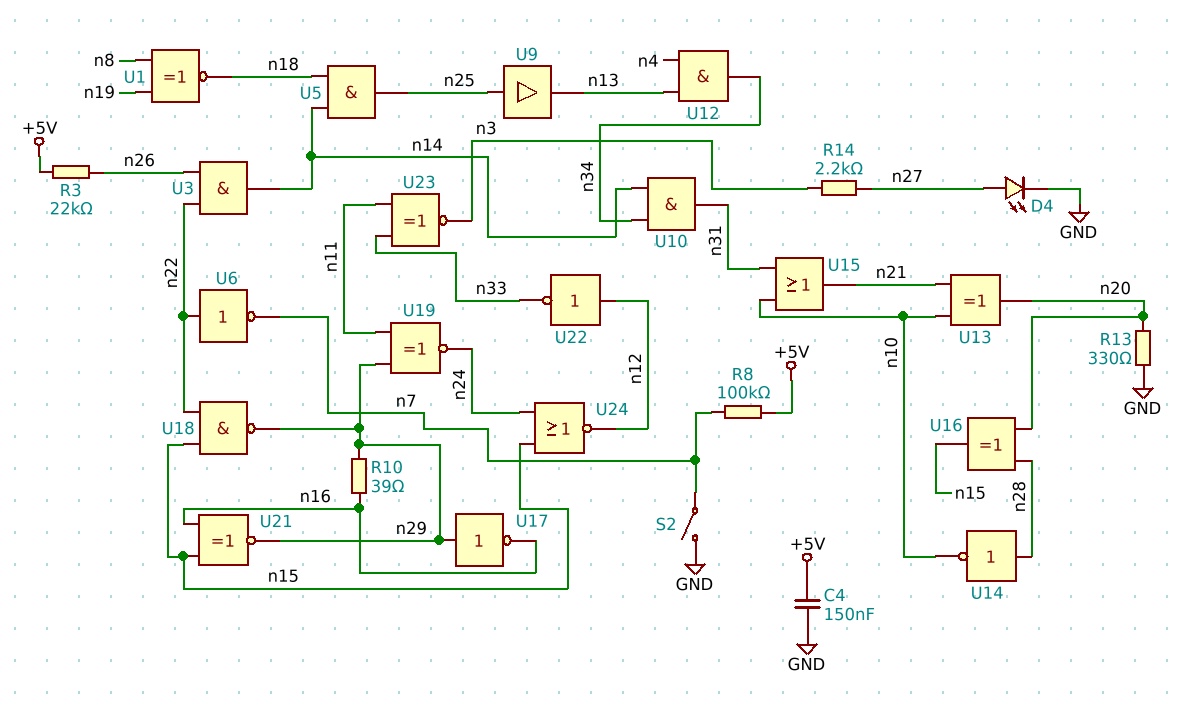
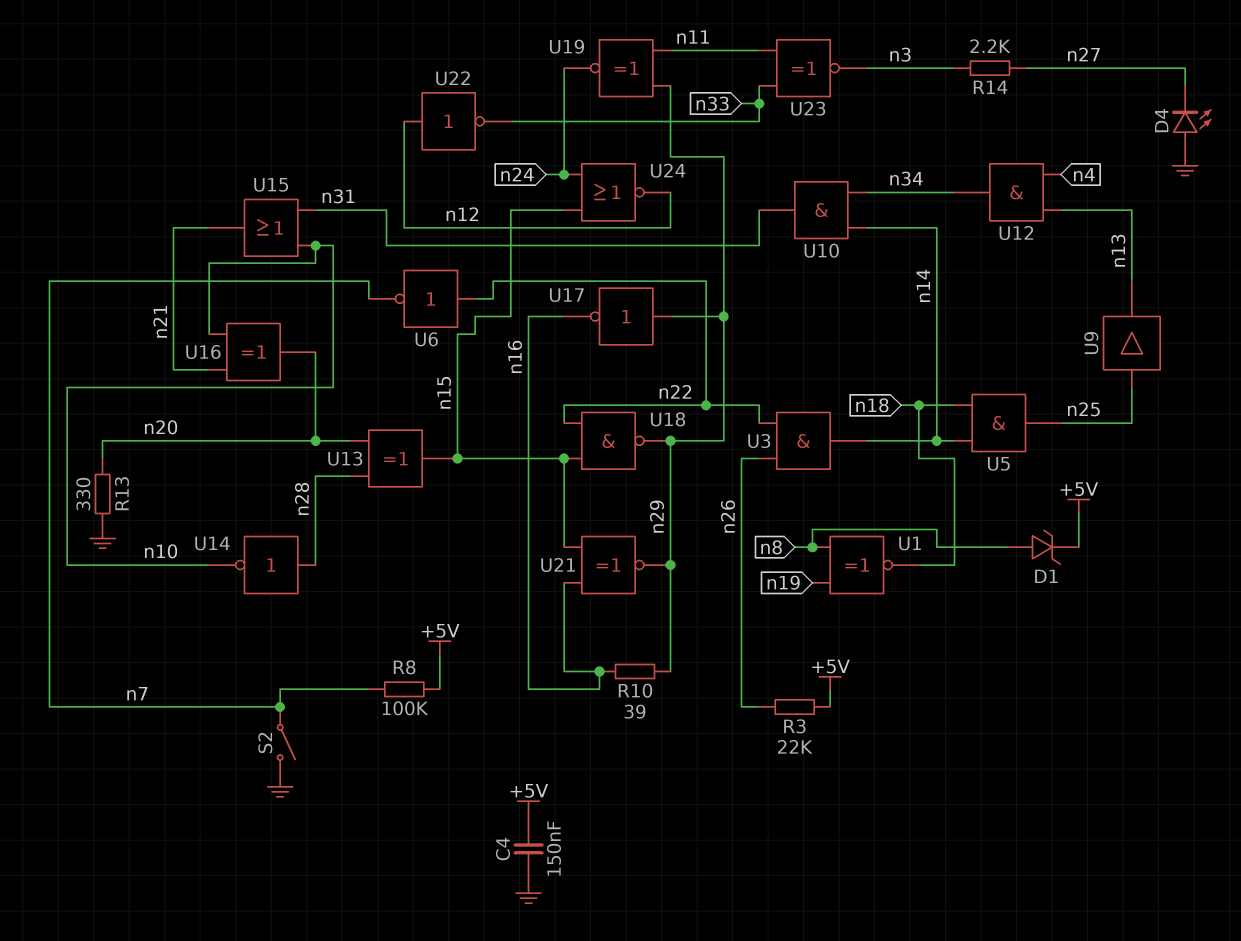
D1: none -> zener (A n8, K +5V)
D4: LED (A n27, K GND) -> LED (A GND, K n27)
U13: XOR (in n10, in n21, out n20) -> XOR (in n20, in n28, out n15)
U16: XOR (in n20, in n28, out n15) -> XOR (in n10, in n21, out n20)

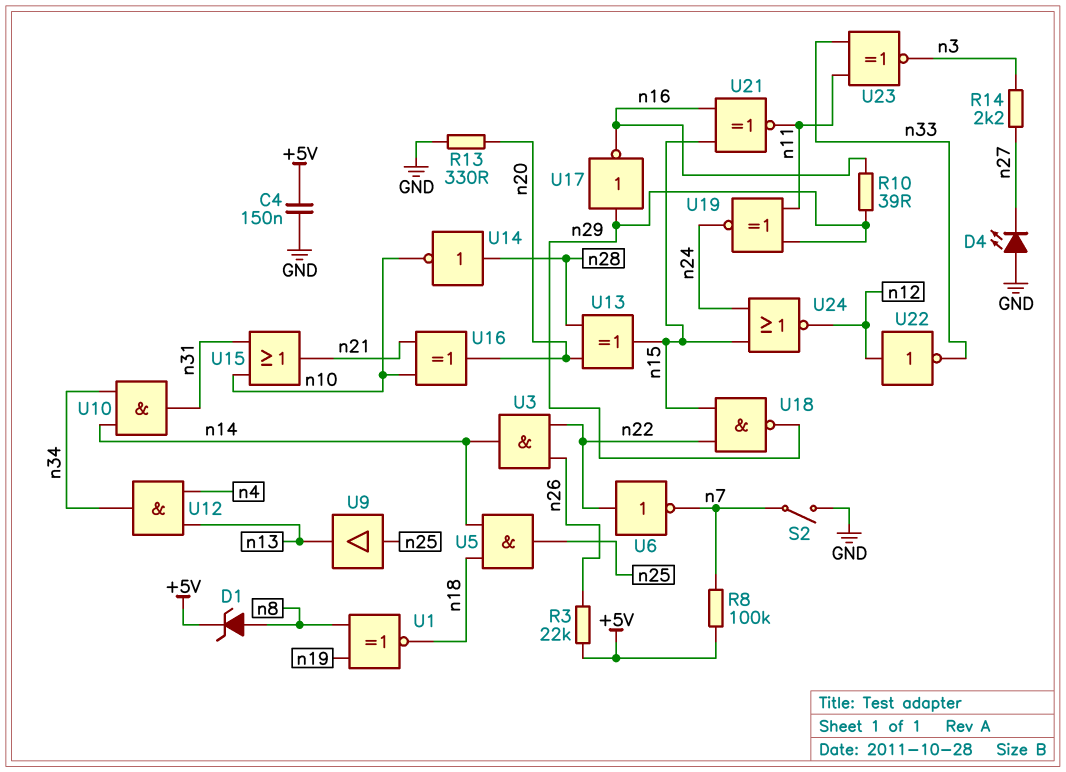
U21: XNOR (in n15, in n16, out n29) -> XNOR (in n15, in n16, out n11)

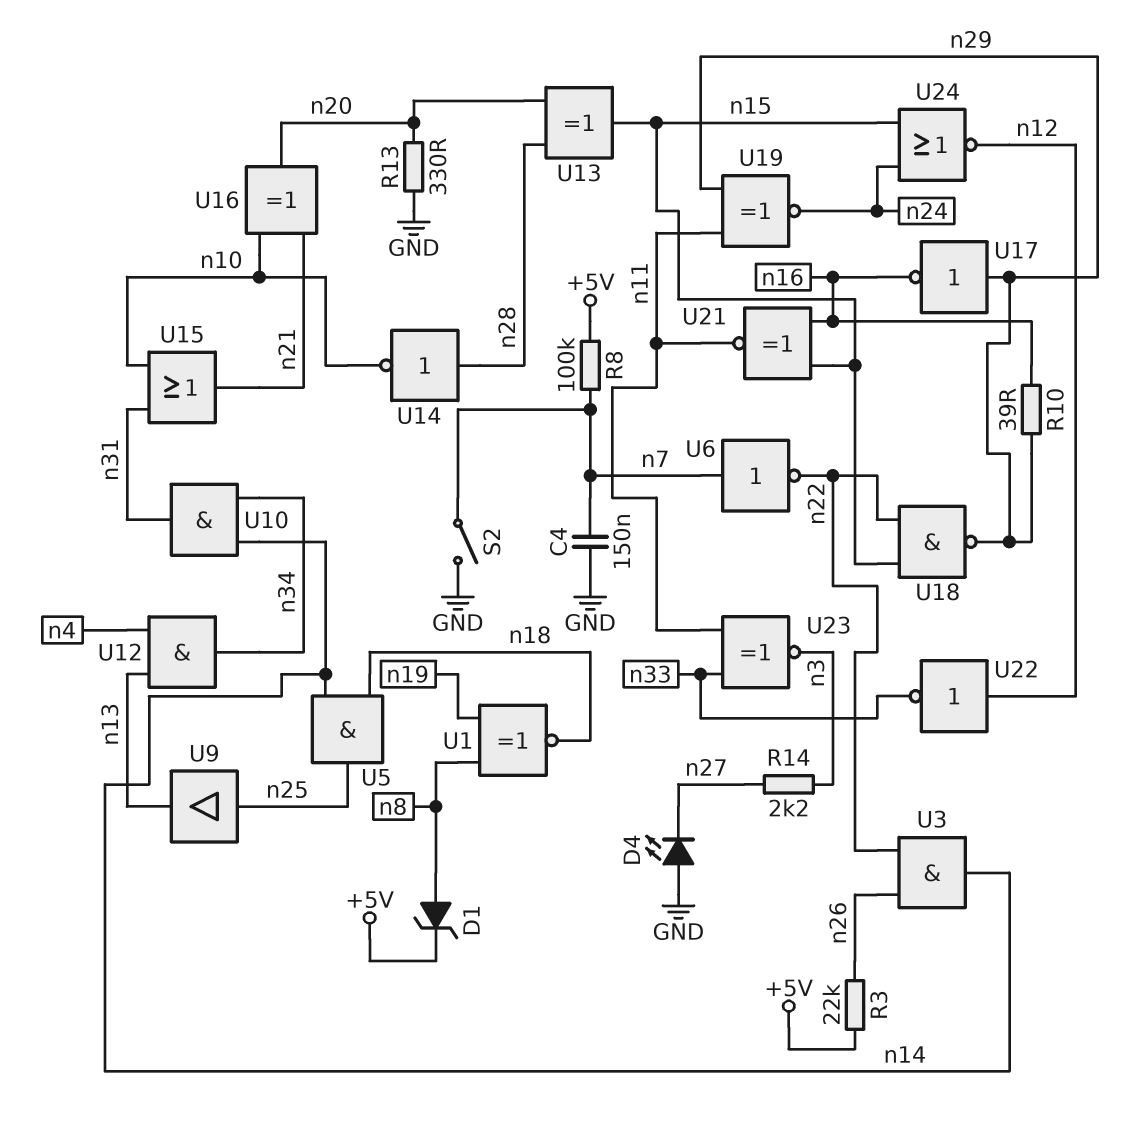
C4: 150nF (+5V, GND) -> 150nF (GND, n7)
U6: NOT (in n22, out n7) -> NOT (in n7, out n22)

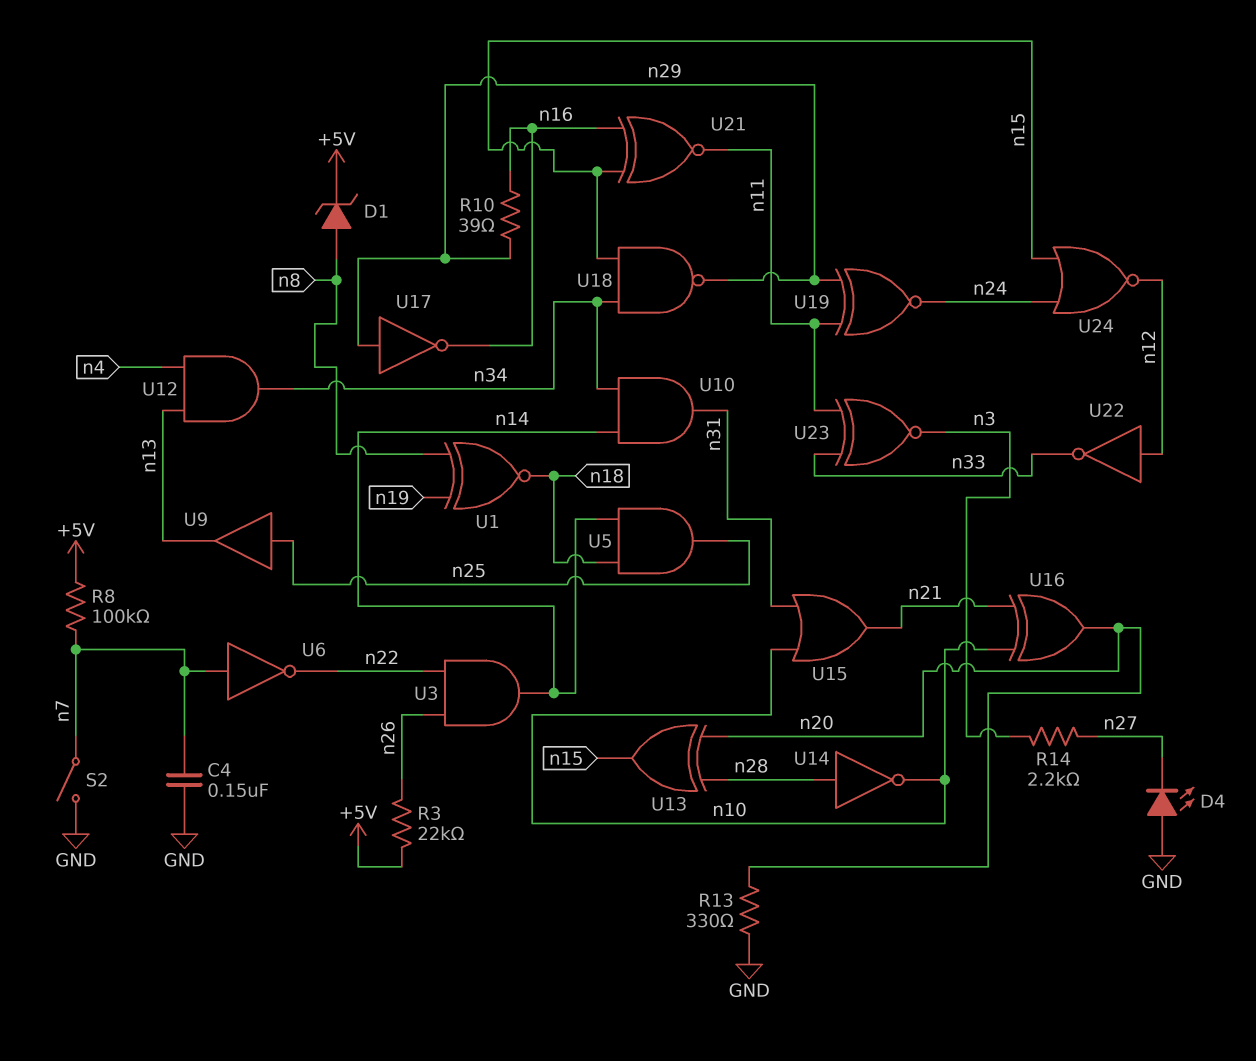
U18: NAND (in n15, in n22, out n29) -> NAND (in n15, in n34, out n29)

